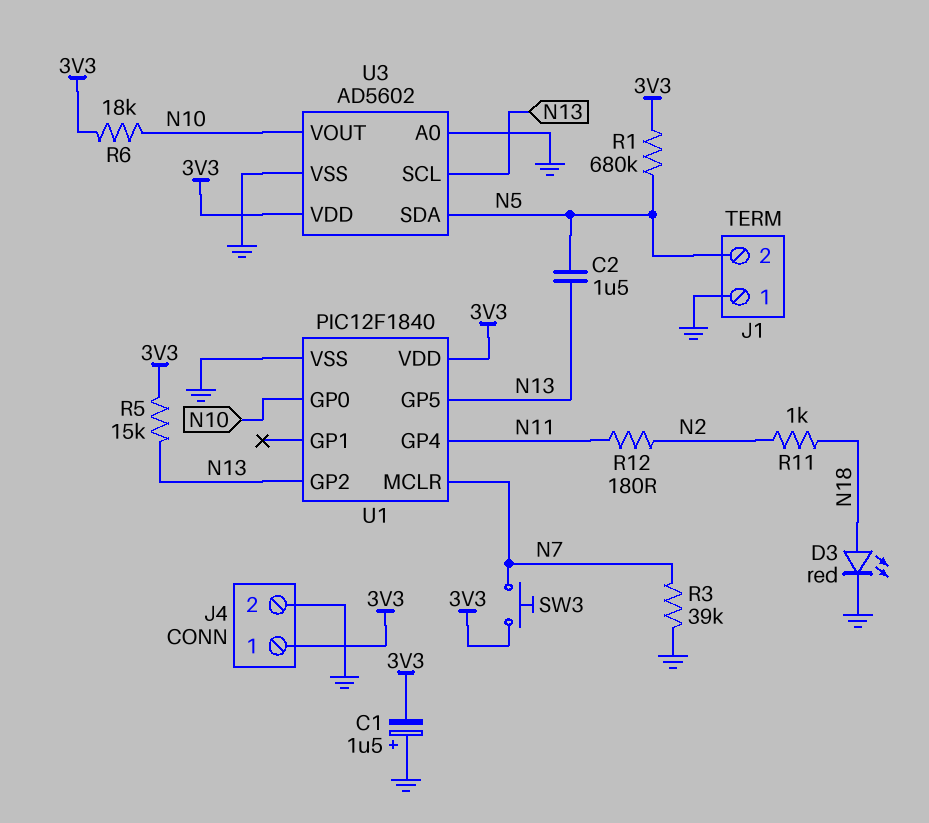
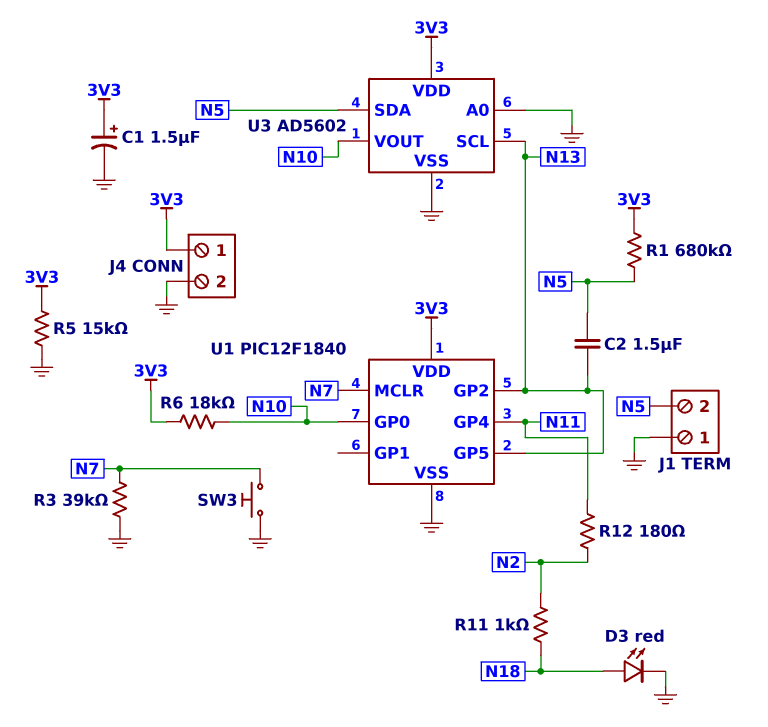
C1: 1.5uF (plus GND, minus 3V3) -> 1.5uF (plus 3V3, minus GND)
R5: 15k (3V3, N13) -> 15k (3V3, GND)
SW3: button (3V3, N7) -> button (GND, N7)

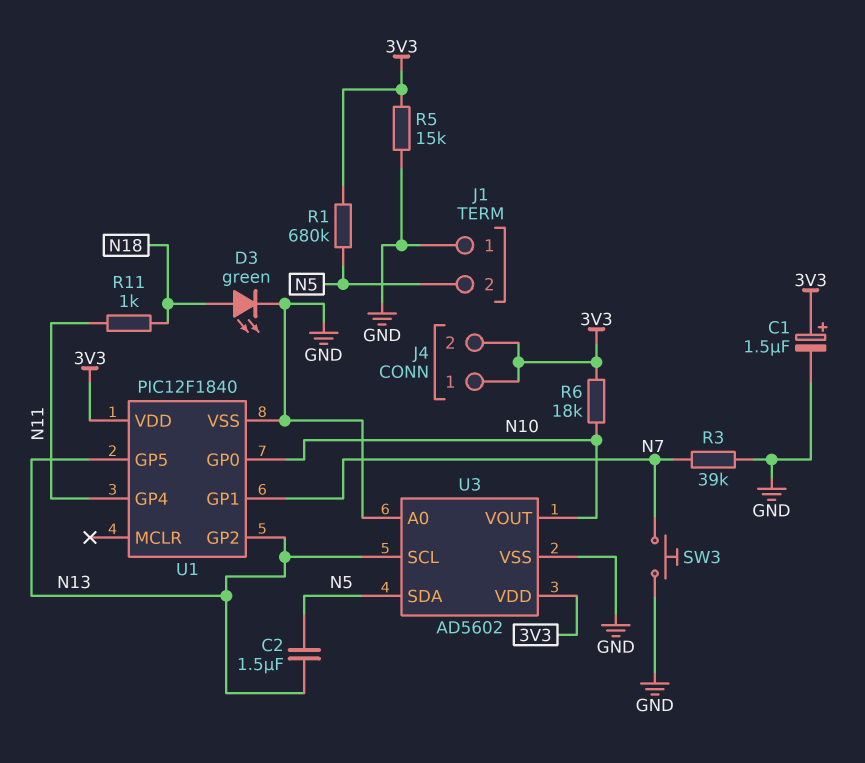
D3: LED red (A N18, K GND) -> LED green (A N18, K GND)
J4 pin 2: GND -> 3V3
R11: 1k (N2, N18) -> 1k (N11, N18)
R12: 180 (N2, N11) -> none
U1 pin GP1: none -> N7
U1 pin MCLR: N7 -> none

